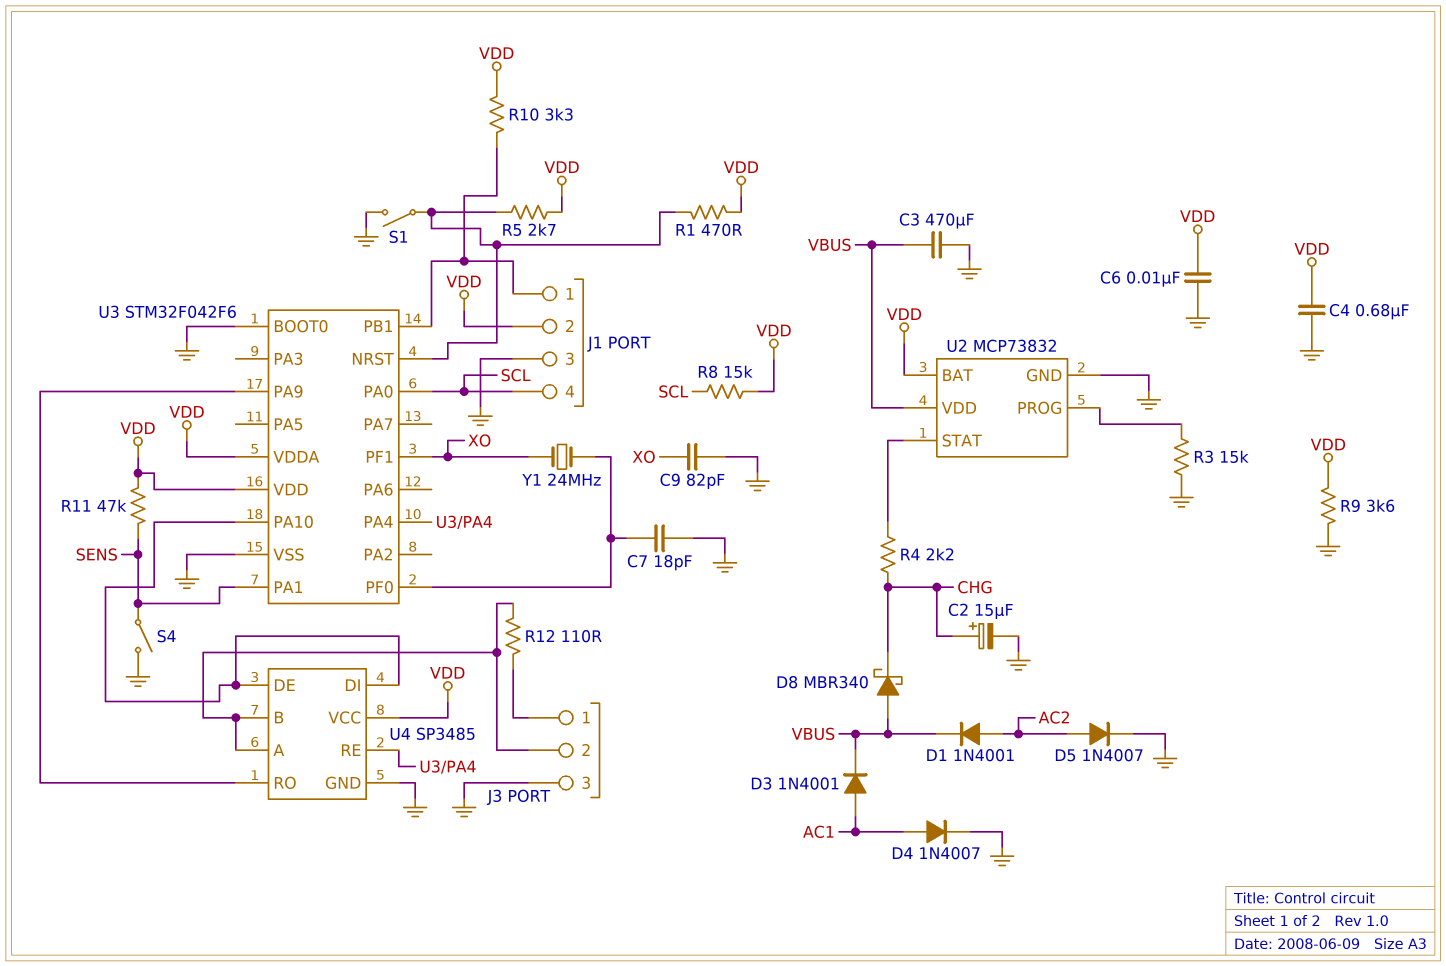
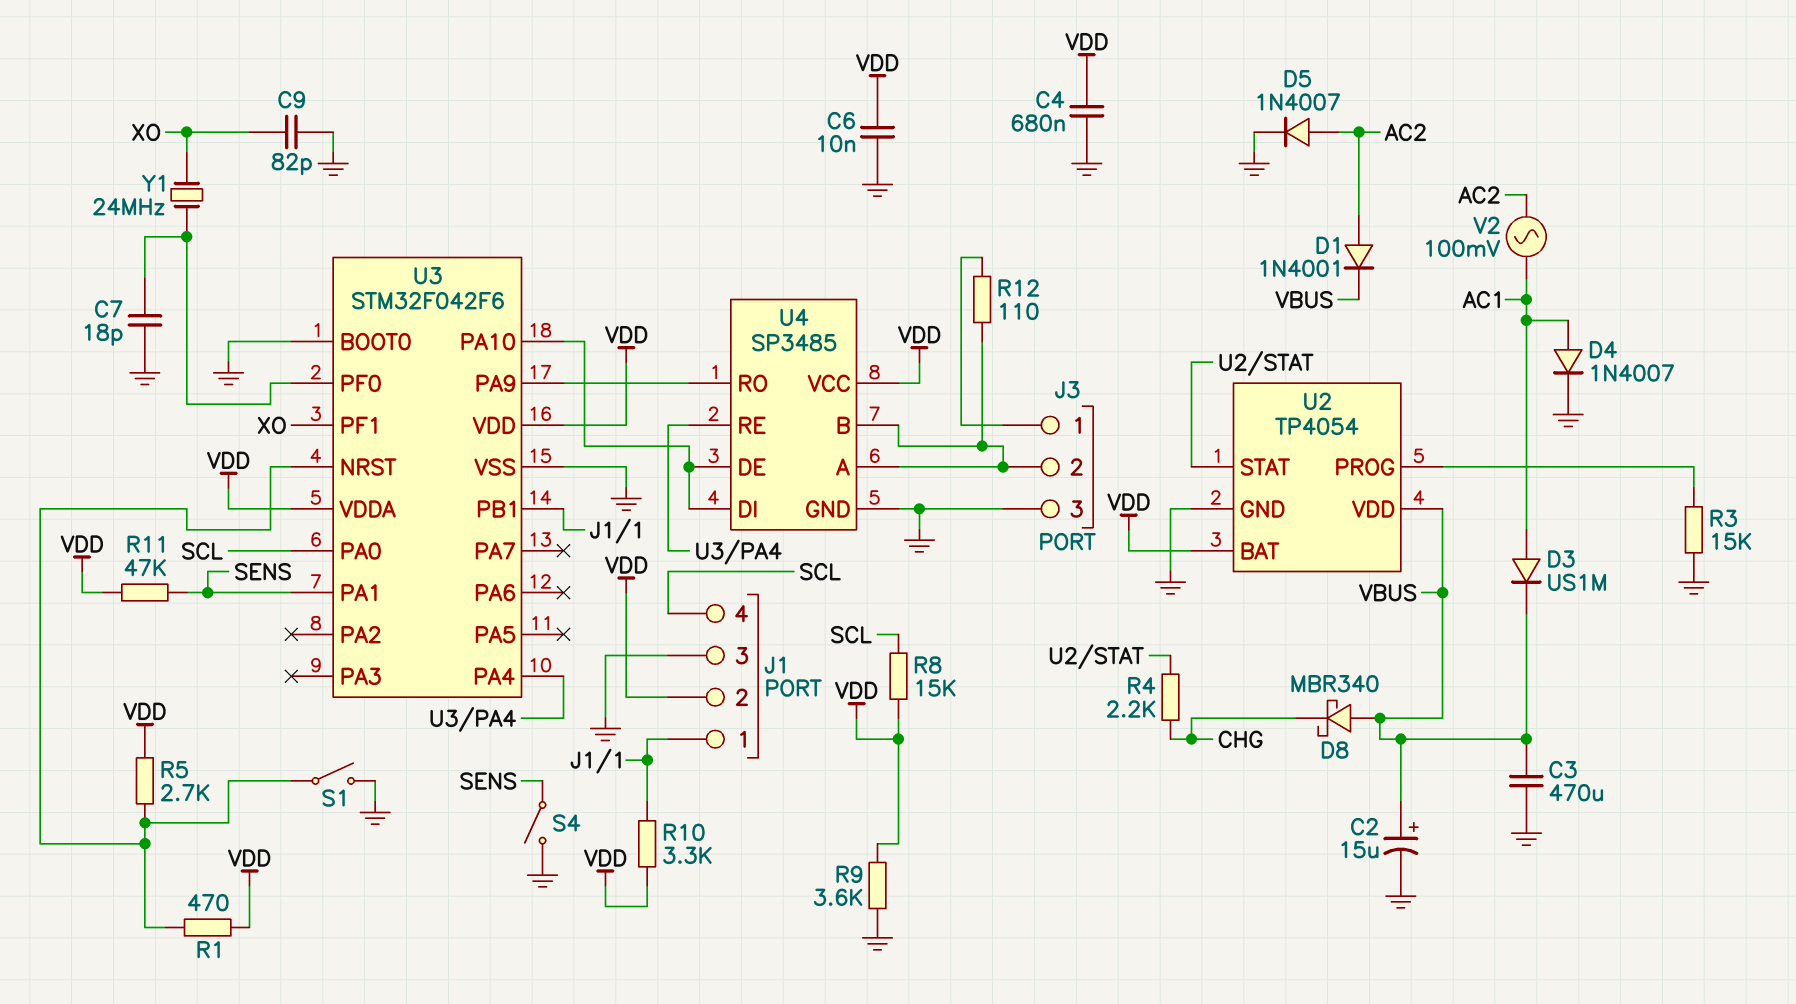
C2: 15uF (plus CHG, minus GND) -> 15uF (plus VBUS, minus GND)
D3: diode 1N4001 (A AC1, K VBUS) -> diode US1M (A AC1, K VBUS)
U2: MCP73832 -> TP4054
V2: none -> AC 100mV (AC1, AC2)

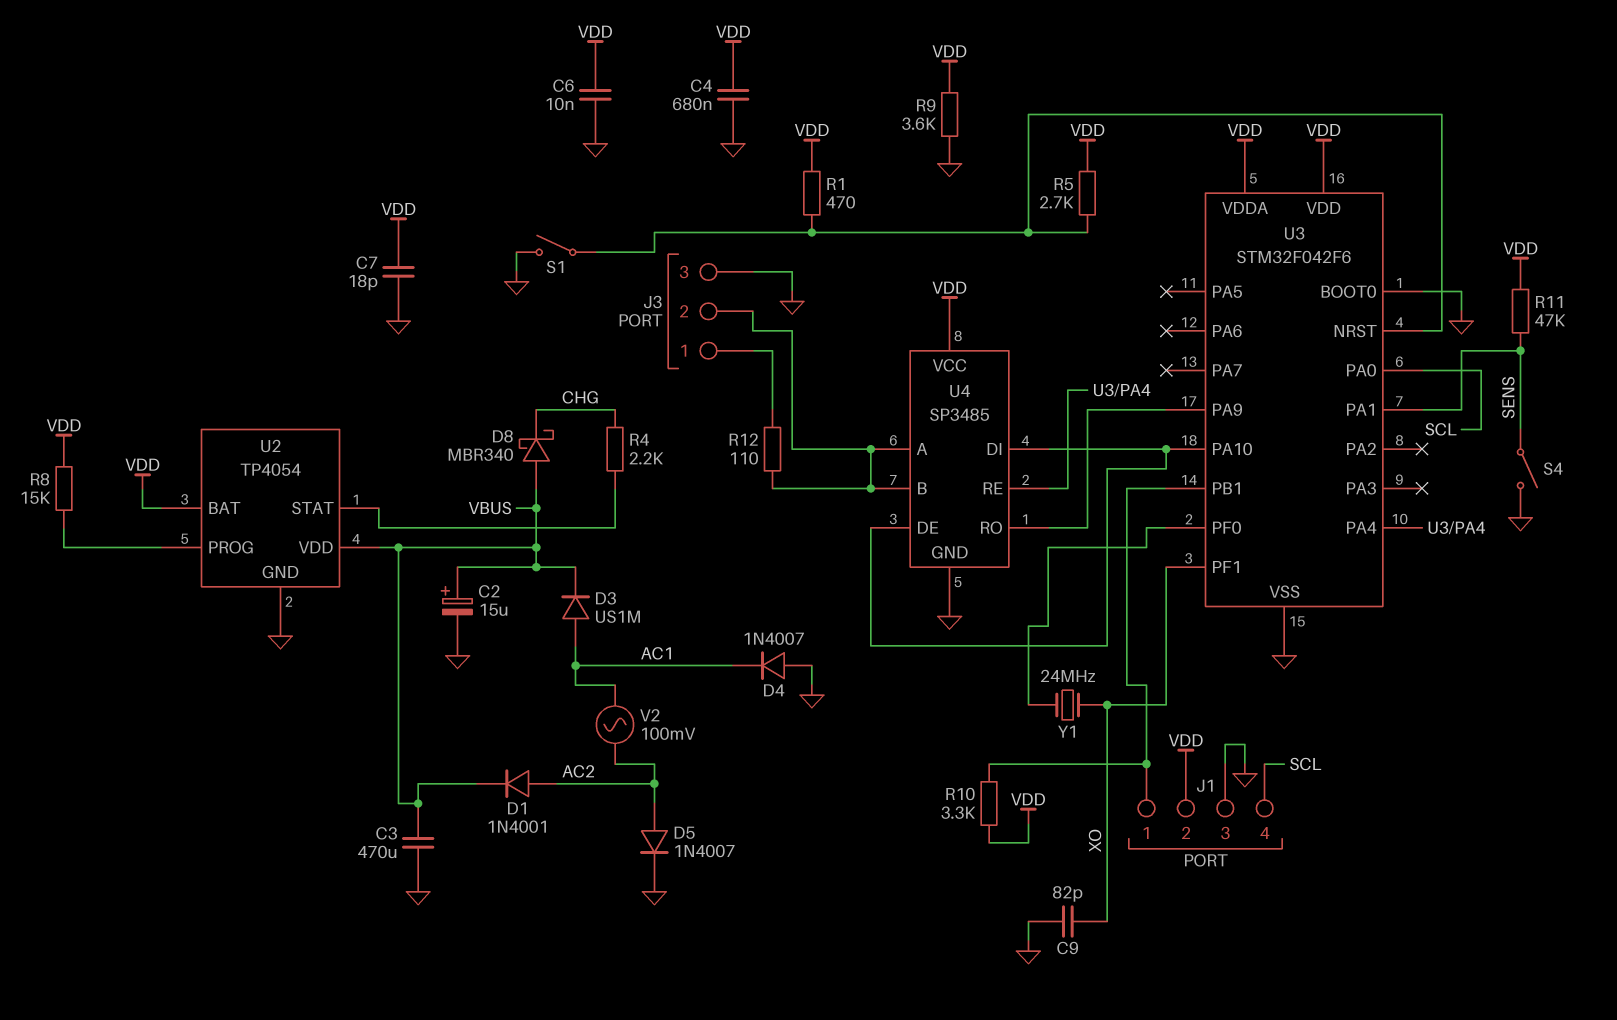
C7: 18pF (GND, U3/PF0) -> 18pF (GND, VDD)
D4: diode 1N4007 (A AC1, K GND) -> diode 1N4007 (A GND, K AC1)
R3: 15k (GND, U2/PROG) -> none
R8: 15k (SCL, VDD) -> 15k (U2/PROG, VDD)

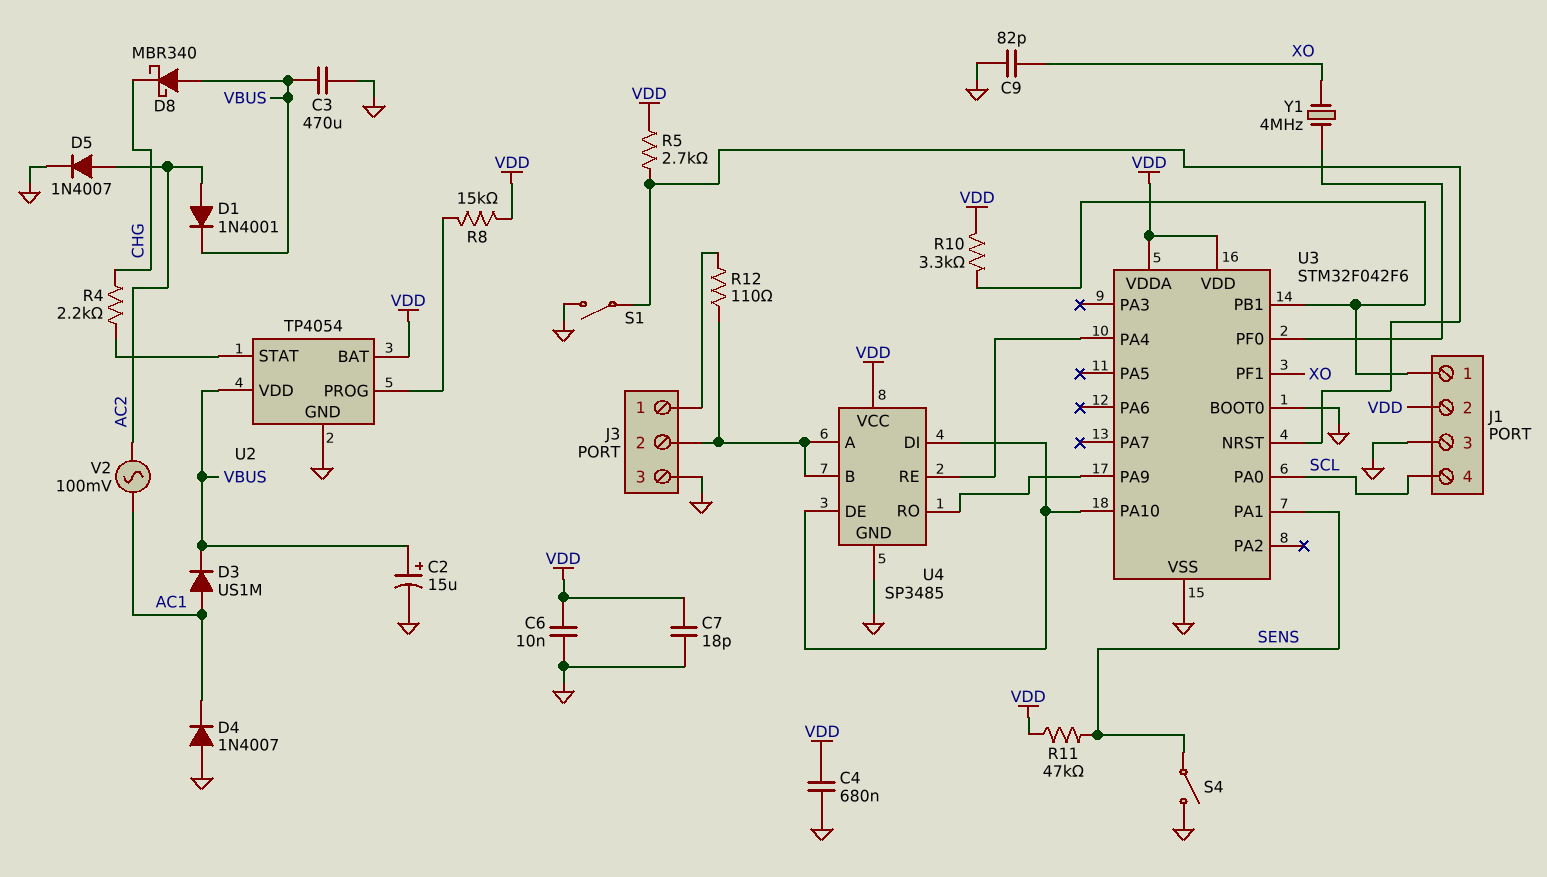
R1: 470 (U3/NRST, VDD) -> none
R9: 3.6k (GND, VDD) -> none
Y1: 24MHz (U3/PF0, XO) -> 4MHz (U3/PF0, XO)

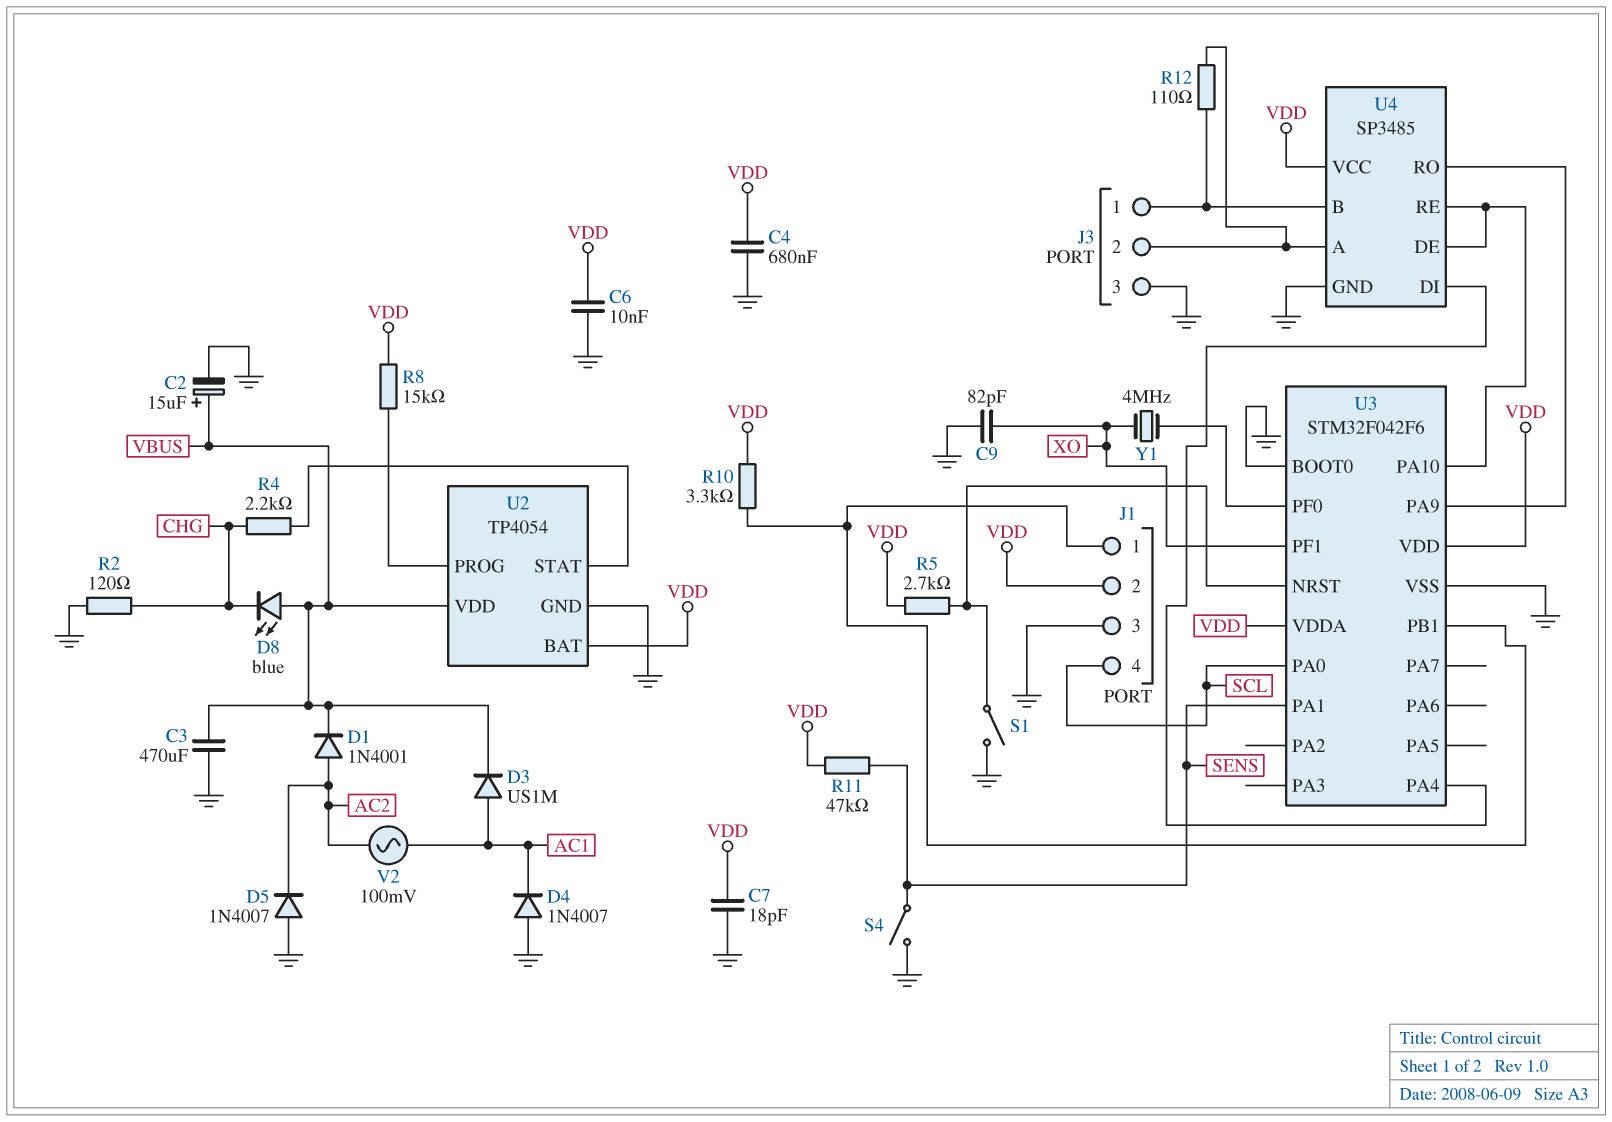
D5: diode 1N4007 (A AC2, K GND) -> diode 1N4007 (A GND, K AC2)
D8: schottky MBR340 (A VBUS, K CHG) -> LED blue (A VBUS, K CHG)
R2: none -> 120 (CHG, GND)
U4 pin B: J3/2 -> J3/1
U4 pin DI: U3/PA10 -> U3/PA4
U4 pin RE: U3/PA4 -> U3/PA10

